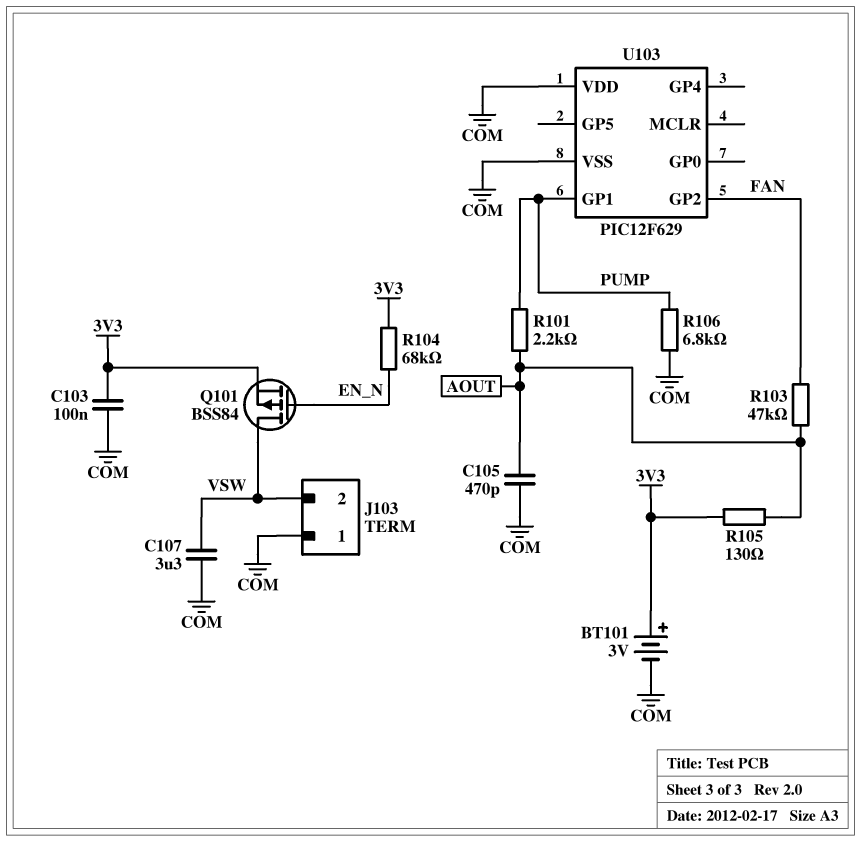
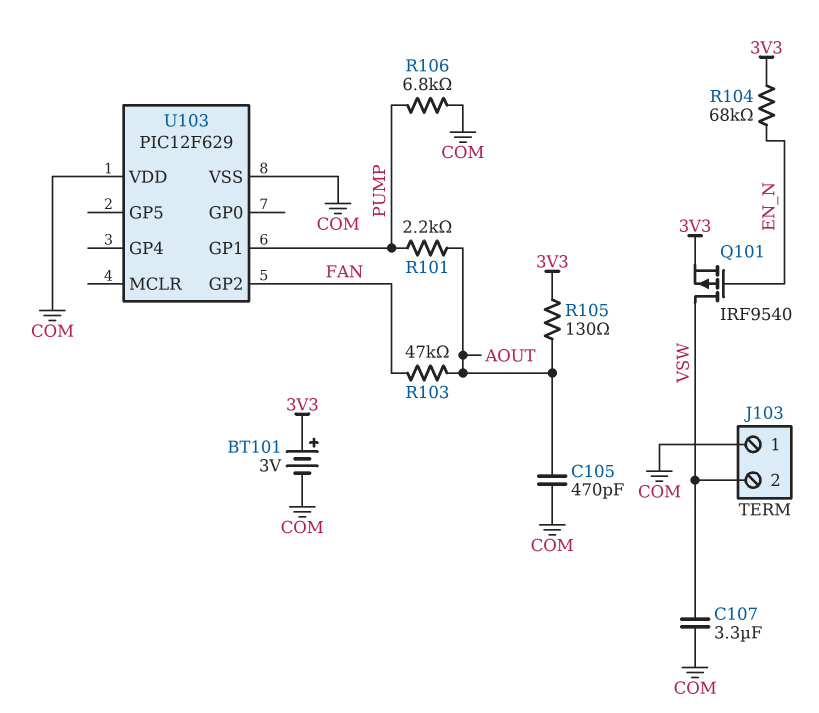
C103: 100nF (3V3, COM) -> none
Q101: PMOS BSS84 (G EN_N, D VSW, S 3V3) -> PMOS IRF9540 (G EN_N, D VSW, S 3V3)

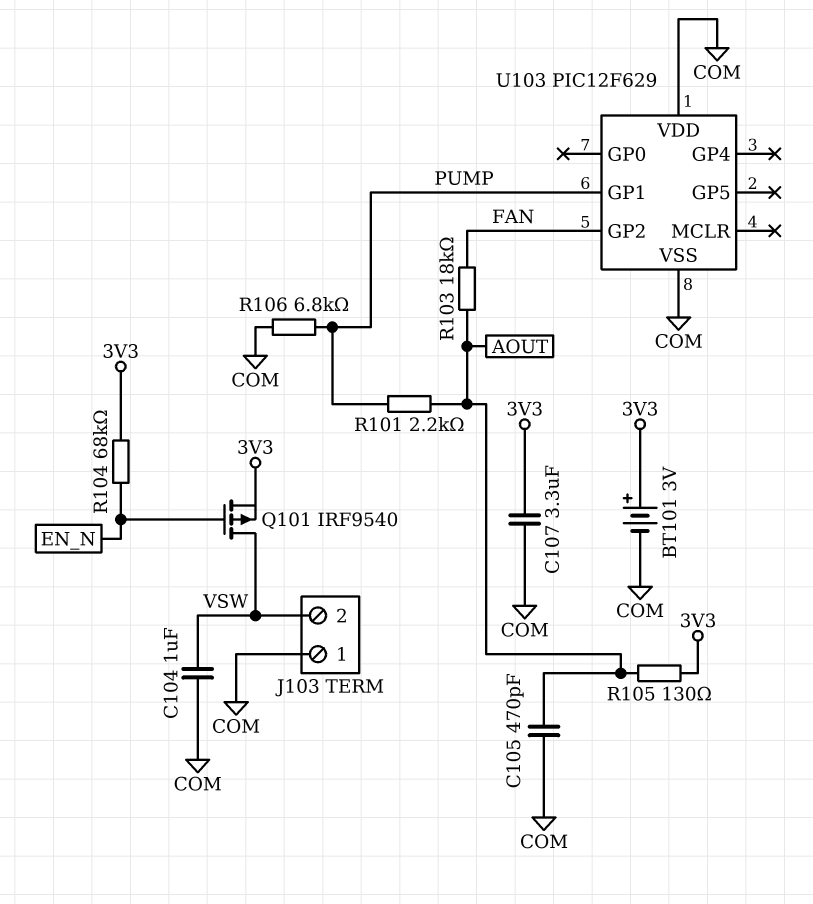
C104: none -> 1uF (COM, VSW)
C107: 3.3uF (COM, VSW) -> 3.3uF (3V3, COM)
R103: 47k (AOUT, FAN) -> 18k (AOUT, FAN)

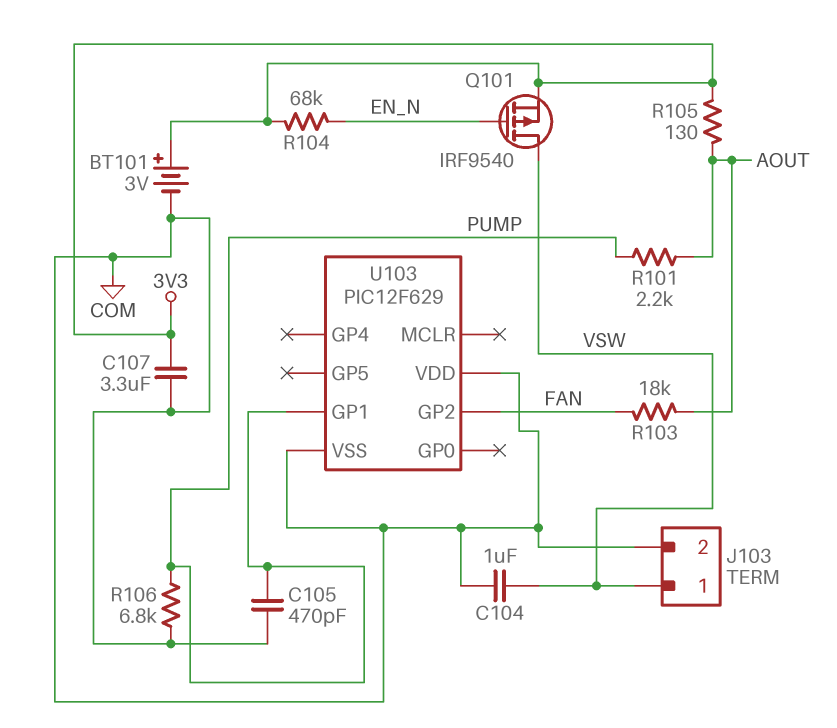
C105: 470pF (AOUT, COM) -> 470pF (COM, PUMP)
J103 pin 1: COM -> VSW
J103 pin 2: VSW -> COM

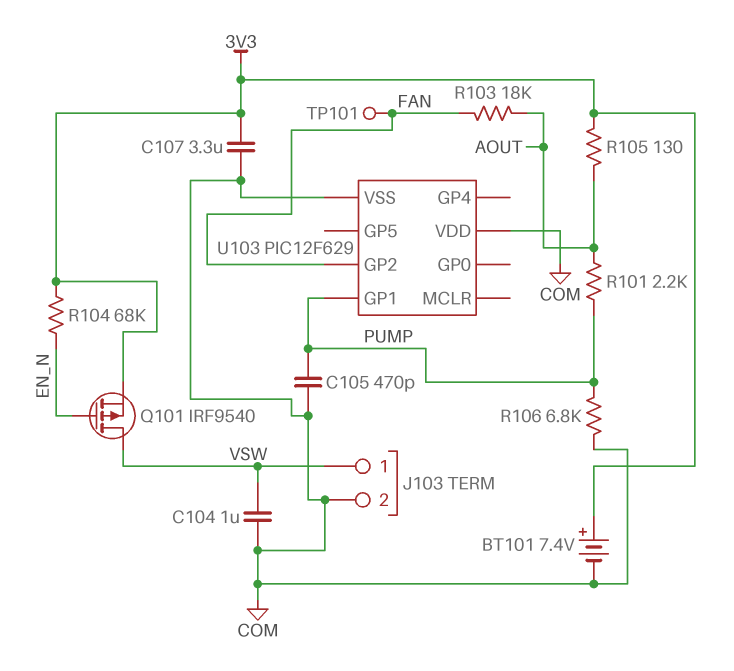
BT101: 3V (plus 3V3, minus COM) -> 7.4V (plus 3V3, minus COM)
TP101: none -> test point (FAN)

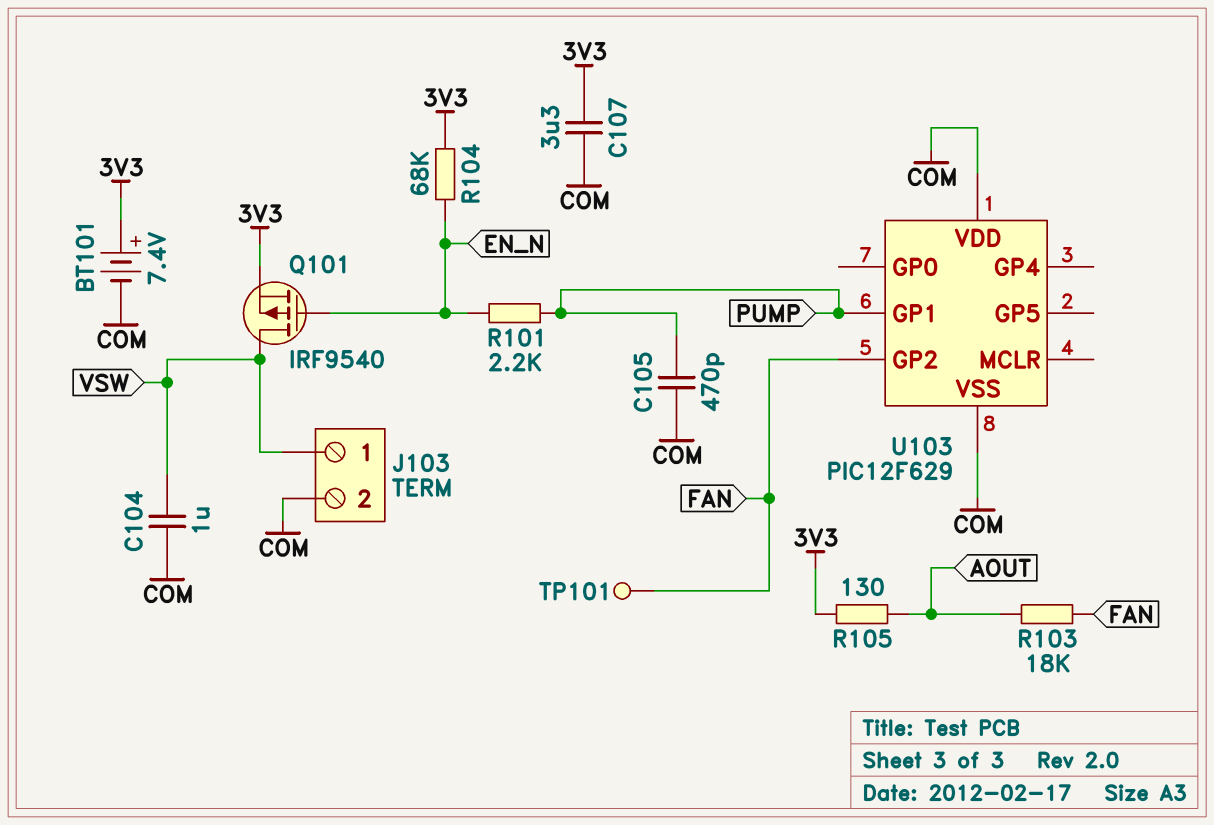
R101: 2.2k (AOUT, PUMP) -> 2.2k (EN_N, PUMP)
R106: 6.8k (COM, PUMP) -> none

